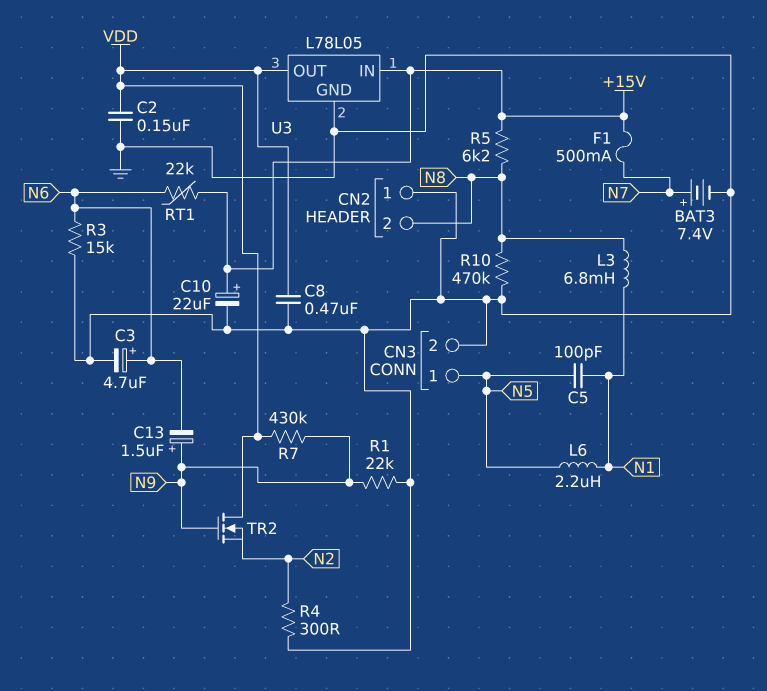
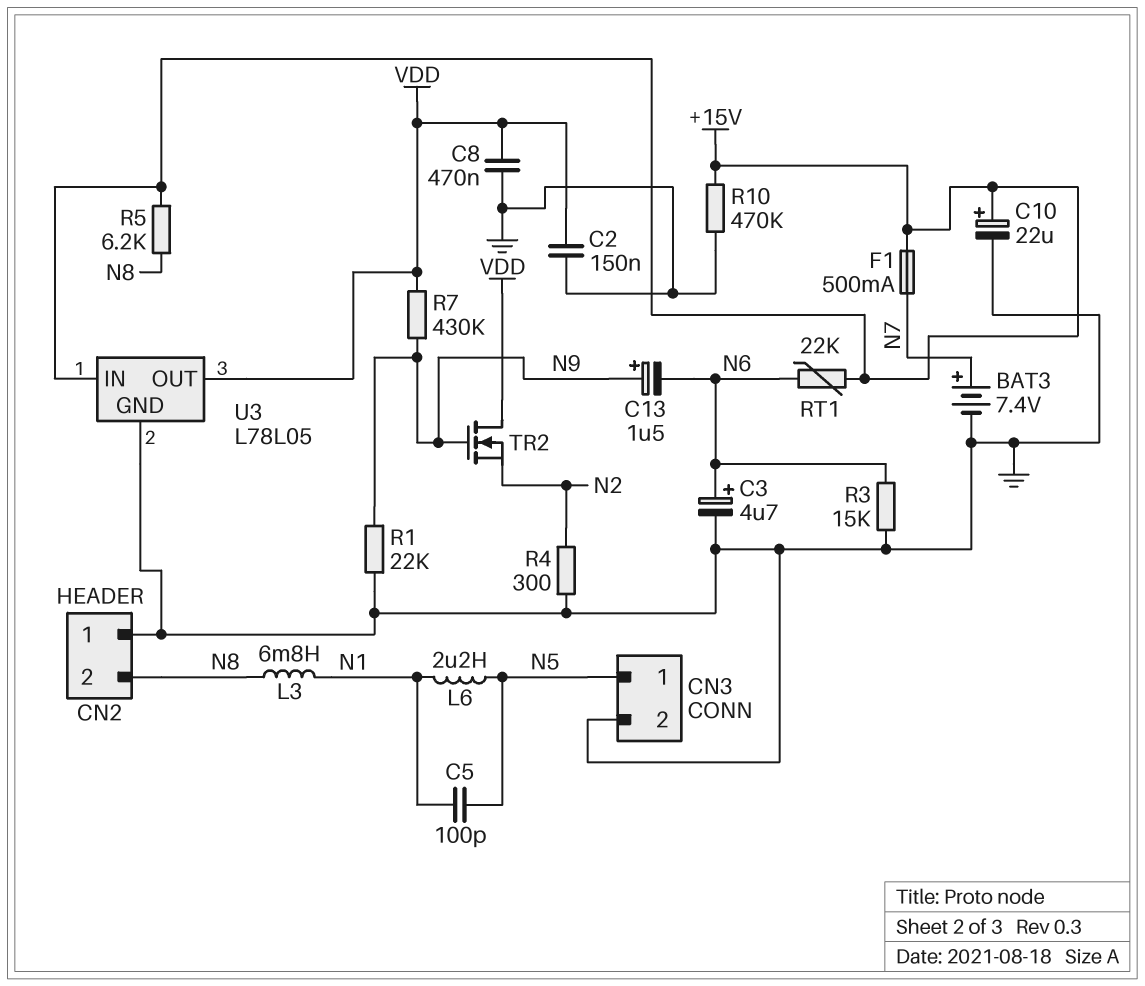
R10: 470k (GND, N8) -> 470k (+15V, GND)

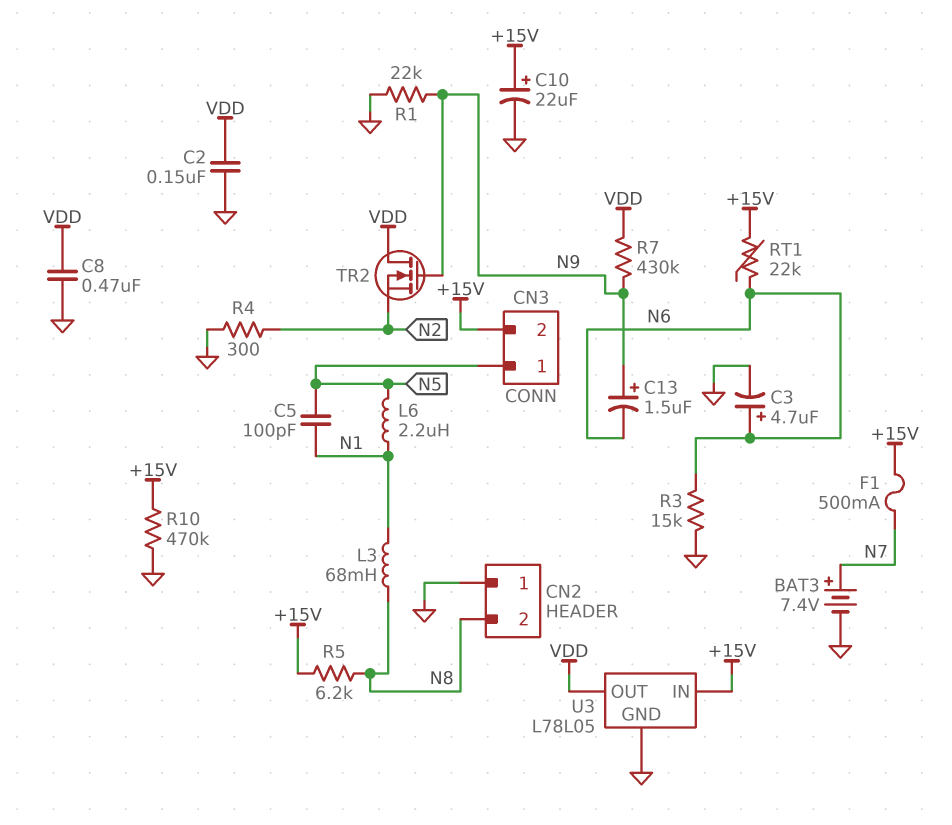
CN3 pin 2: GND -> +15V
L3: 6.8mH (N1, N8) -> 68mH (N1, N8)

